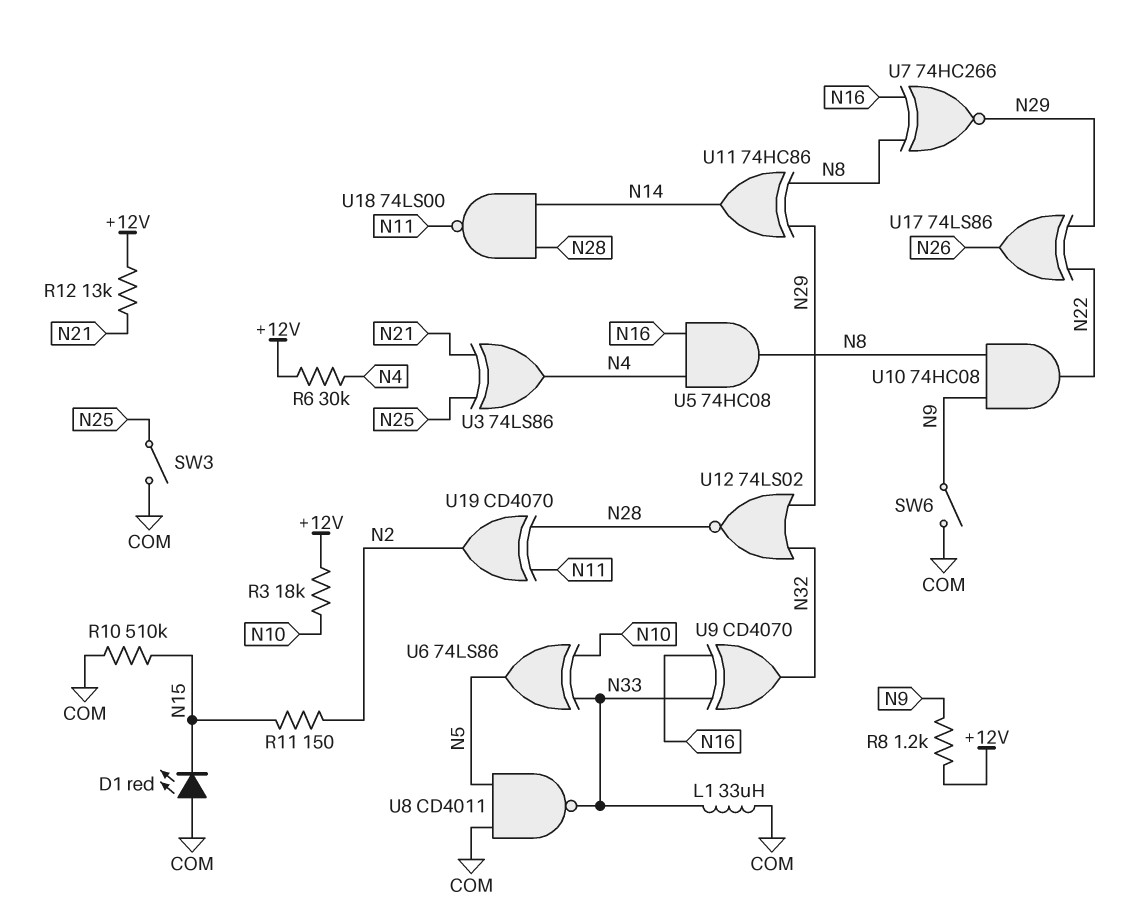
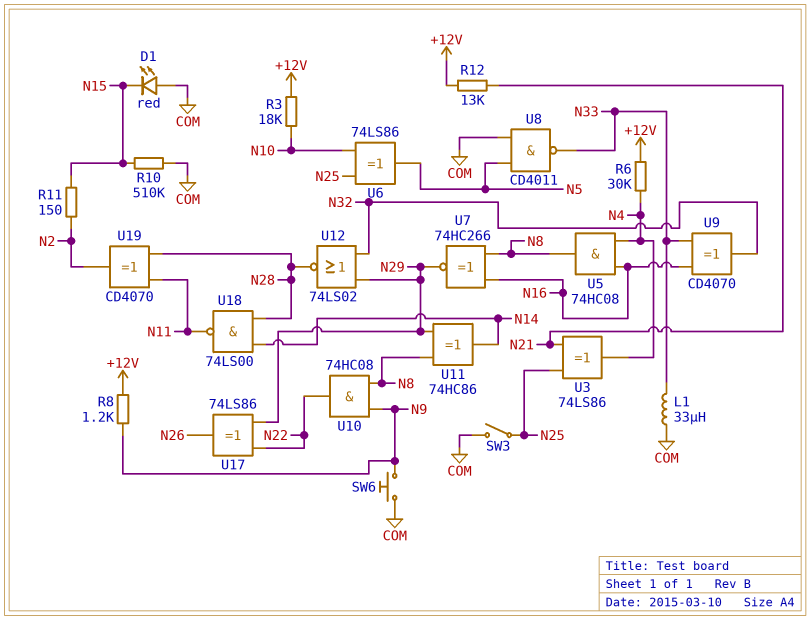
SW6: switch (COM, N9) -> button (COM, N9)
U6: XOR 74LS86 (in N10, in N33, out N5) -> XOR 74LS86 (in N10, in N25, out N5)

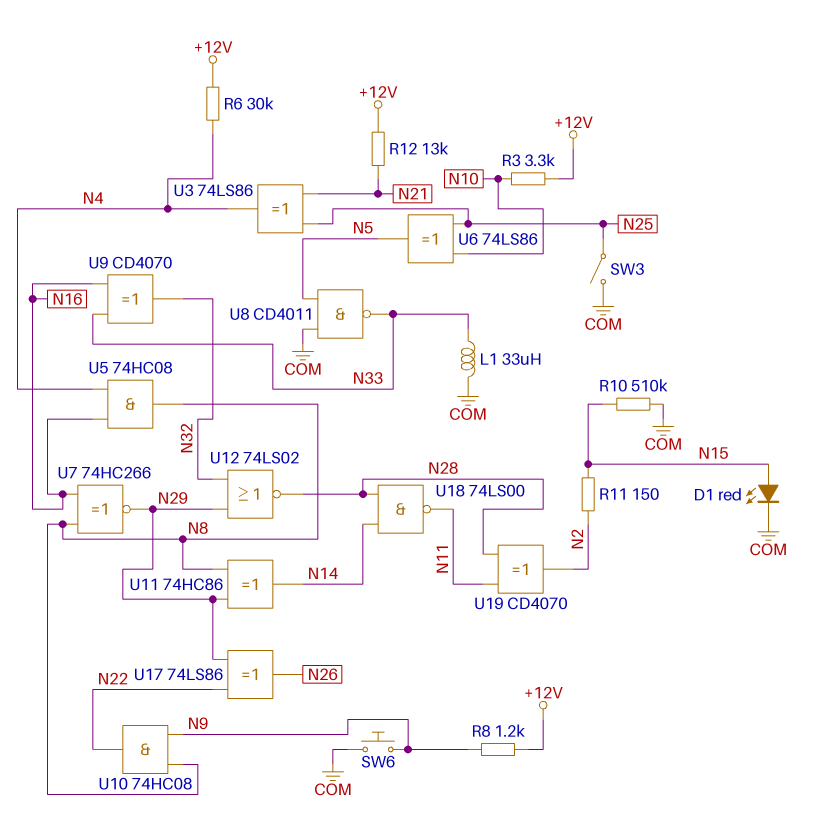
D1: LED red (A COM, K N15) -> LED red (A N15, K COM)
R3: 18k (+12V, N10) -> 3.3k (+12V, N10)

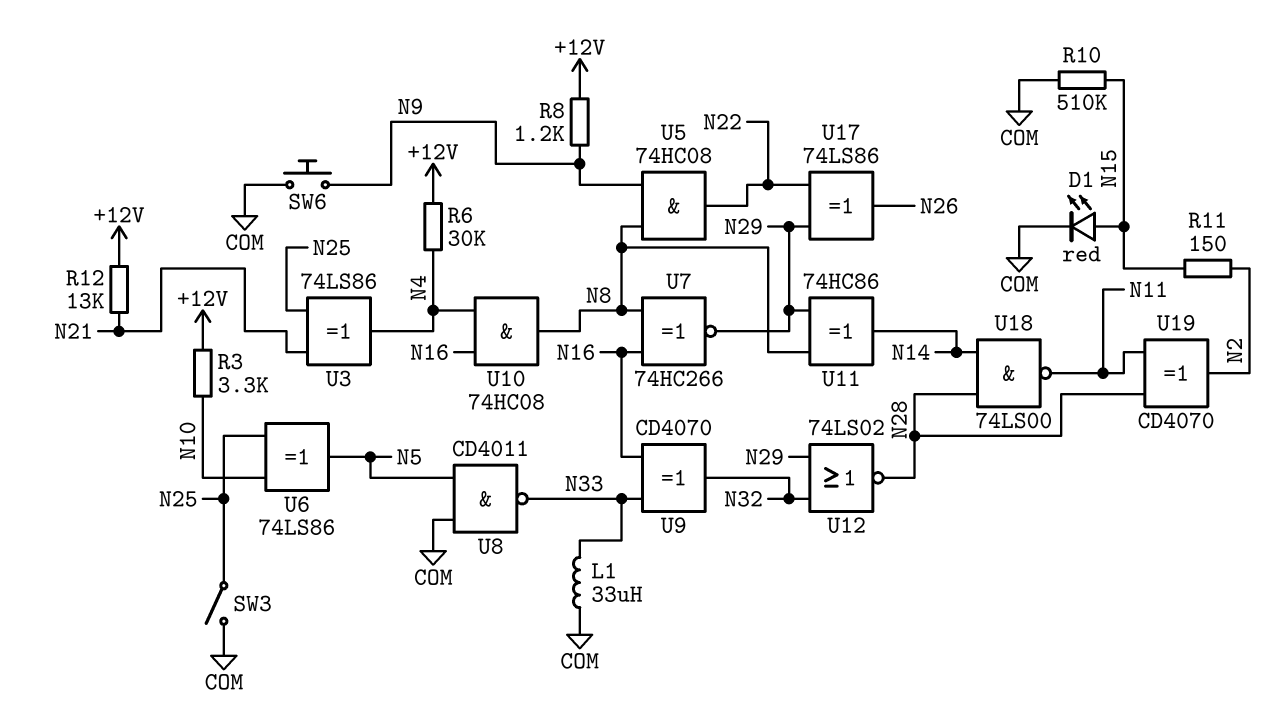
U5: AND 74HC08 (in N4, in N16, out N8) -> AND 74HC08 (in N8, in N9, out N22)
U10: AND 74HC08 (in N8, in N9, out N22) -> AND 74HC08 (in N4, in N16, out N8)

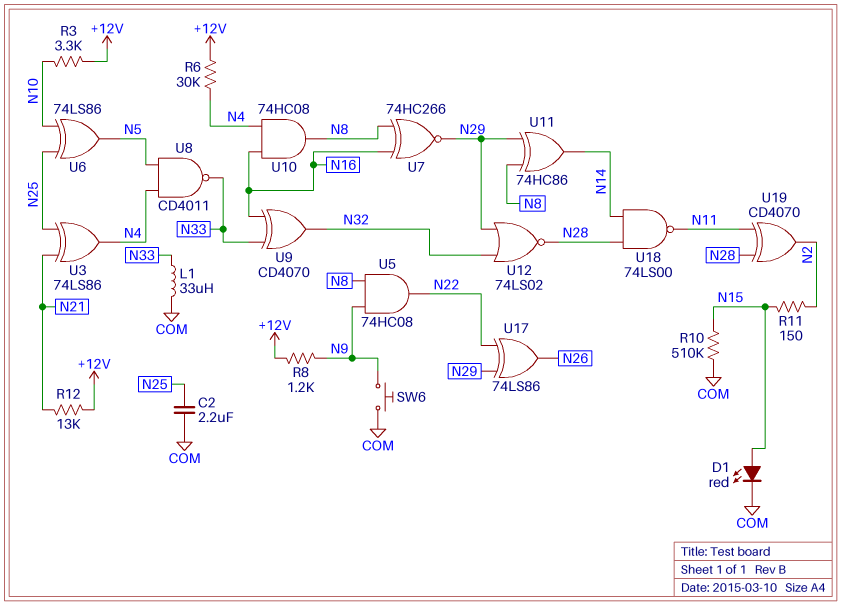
C2: none -> 2.2uF (COM, N25)
SW3: switch (COM, N25) -> none
U8: NAND CD4011 (in COM, in N5, out N33) -> NAND CD4011 (in N4, in N5, out N33)

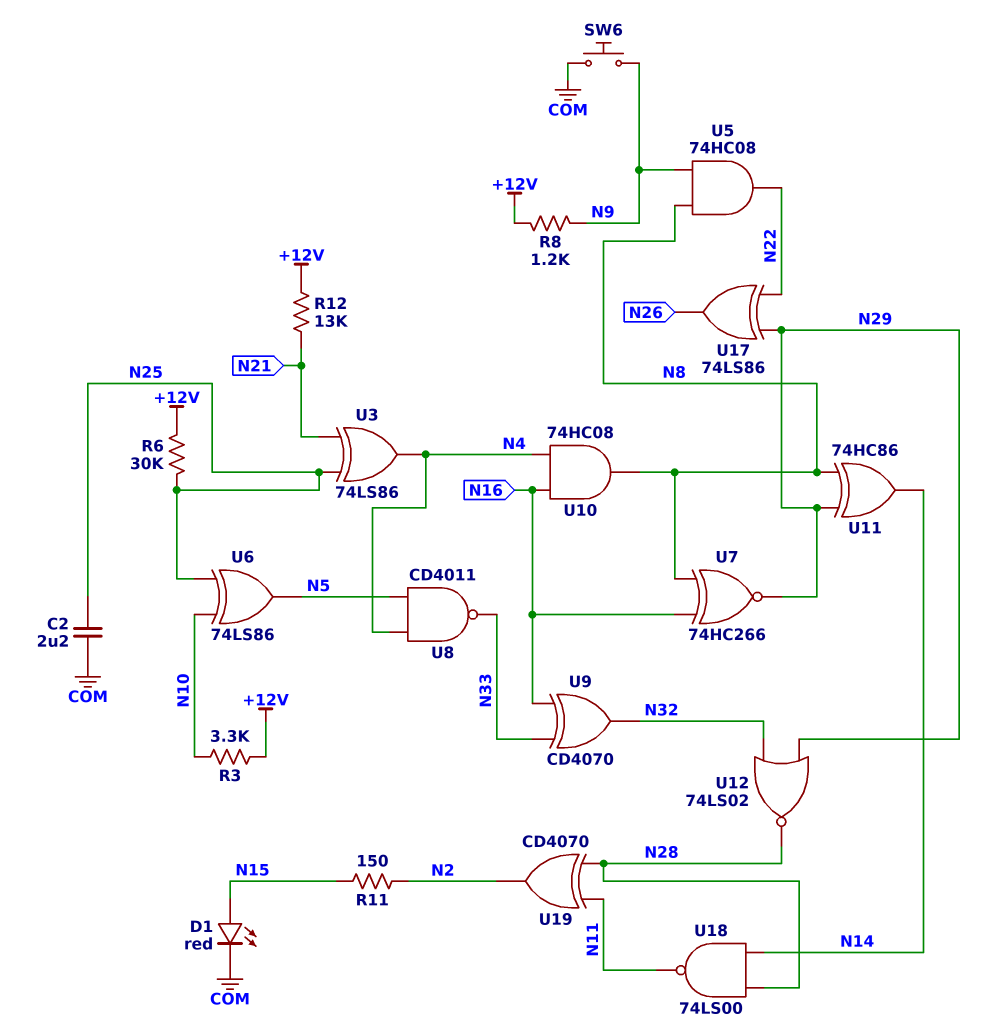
L1: 33uH (COM, N33) -> none
R6: 30k (+12V, N4) -> 30k (+12V, N25)
R10: 510k (COM, N15) -> none

